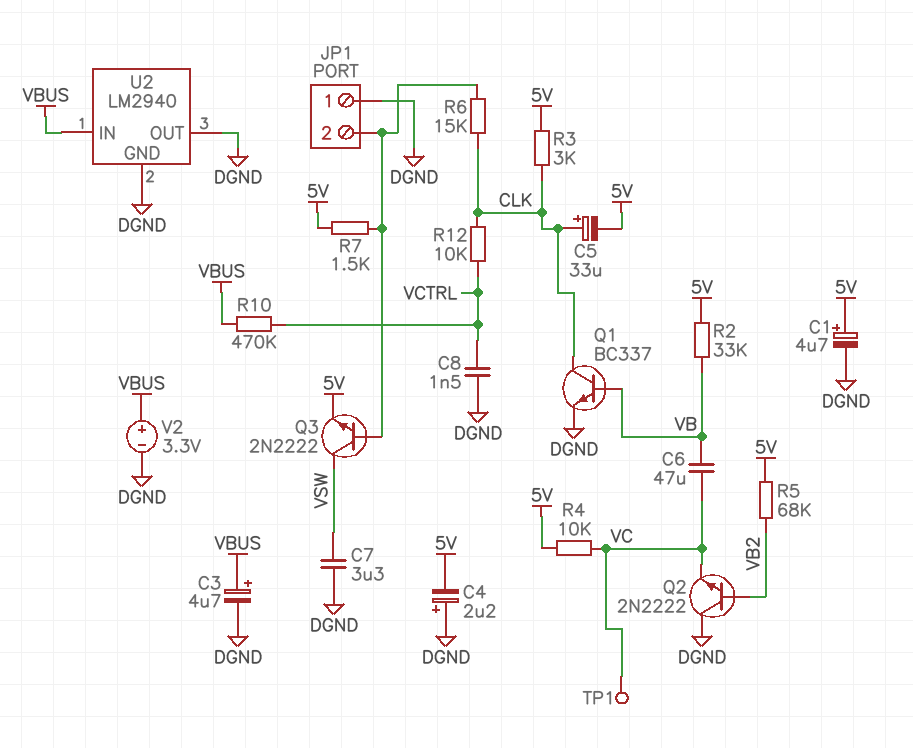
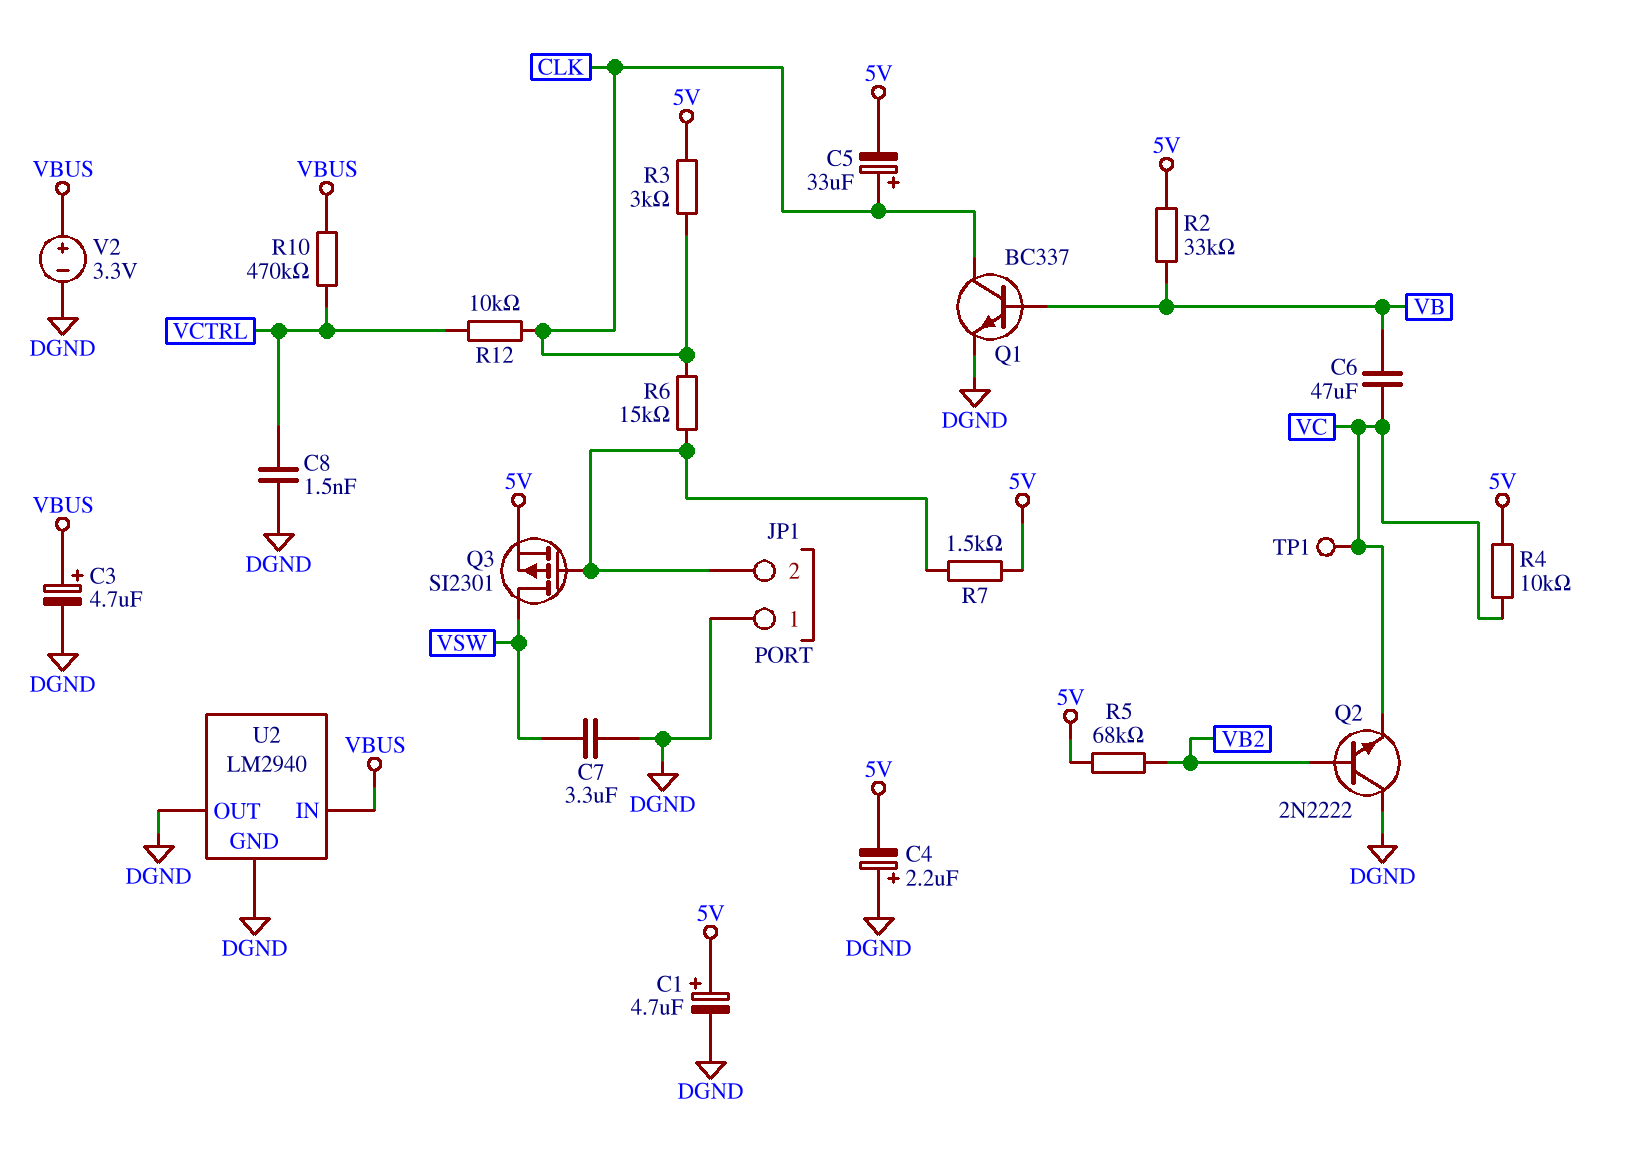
Q3: NPN 2N2222 (B JP1/2, C VSW, E 5V) -> PMOS SI2301 (G JP1/2, D VSW, S 5V)

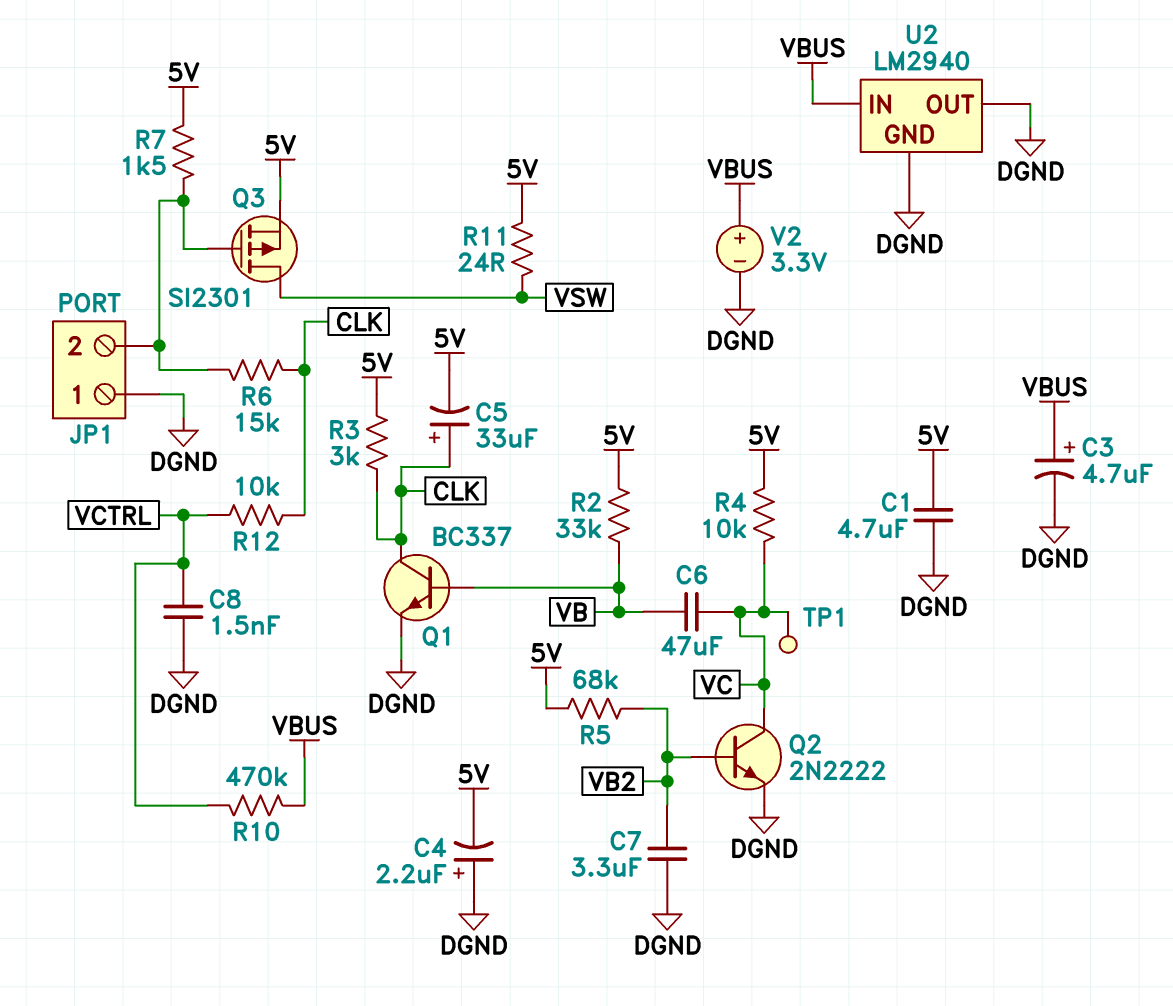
C1: 4.7uF (plus 5V, minus DGND) -> 4.7uF (5V, DGND)
C7: 3.3uF (DGND, VSW) -> 3.3uF (DGND, VB2)
Q2: NPN 2N2222 (B VB2, C DGND, E VC) -> NPN 2N2222 (B VB2, C VC, E DGND)
R11: none -> 24 (5V, VSW)

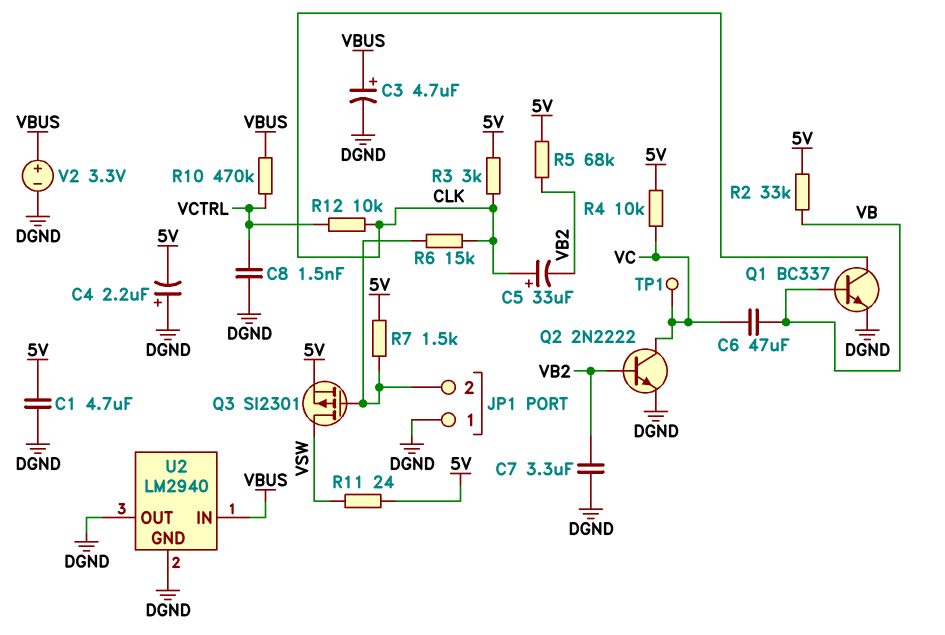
C5: 33uF (plus CLK, minus 5V) -> 33uF (plus CLK, minus VB2)

